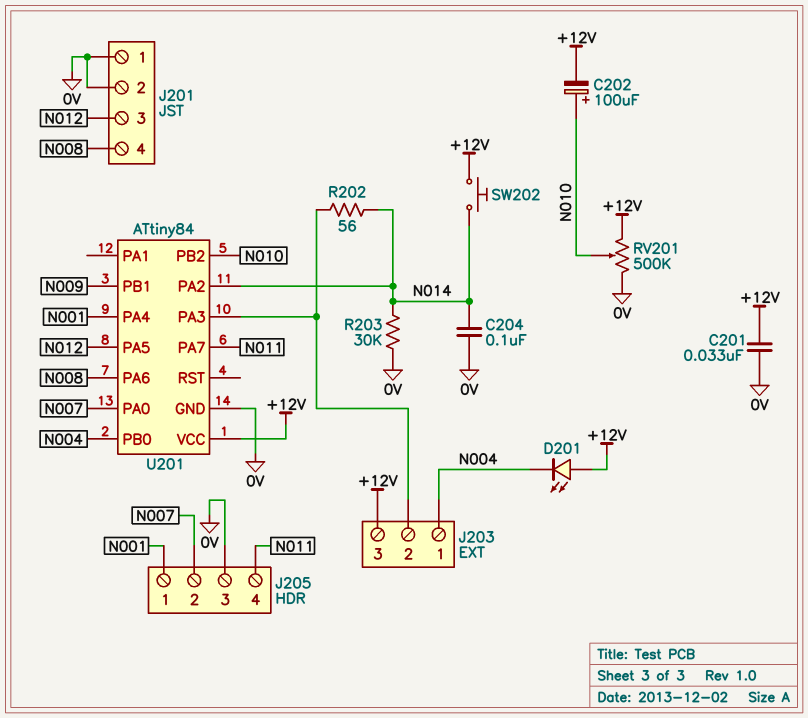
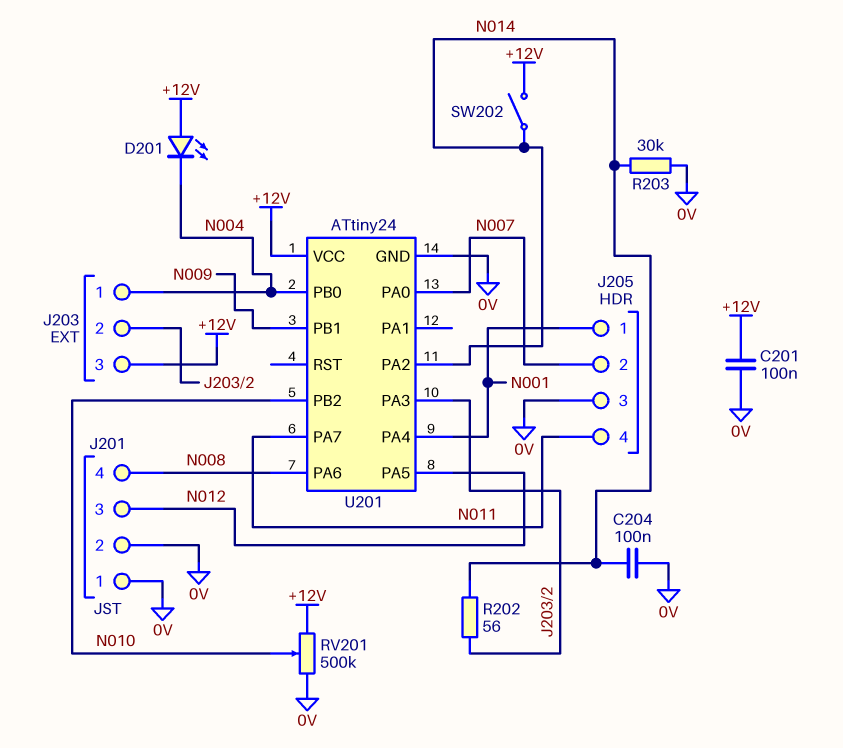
C201: 33nF (+12V, 0V) -> 100nF (+12V, 0V)
C202: 100uF (plus N010, minus +12V) -> none
SW202: button (+12V, N014) -> switch (+12V, N014)
U201: ATtiny84 -> ATtiny24

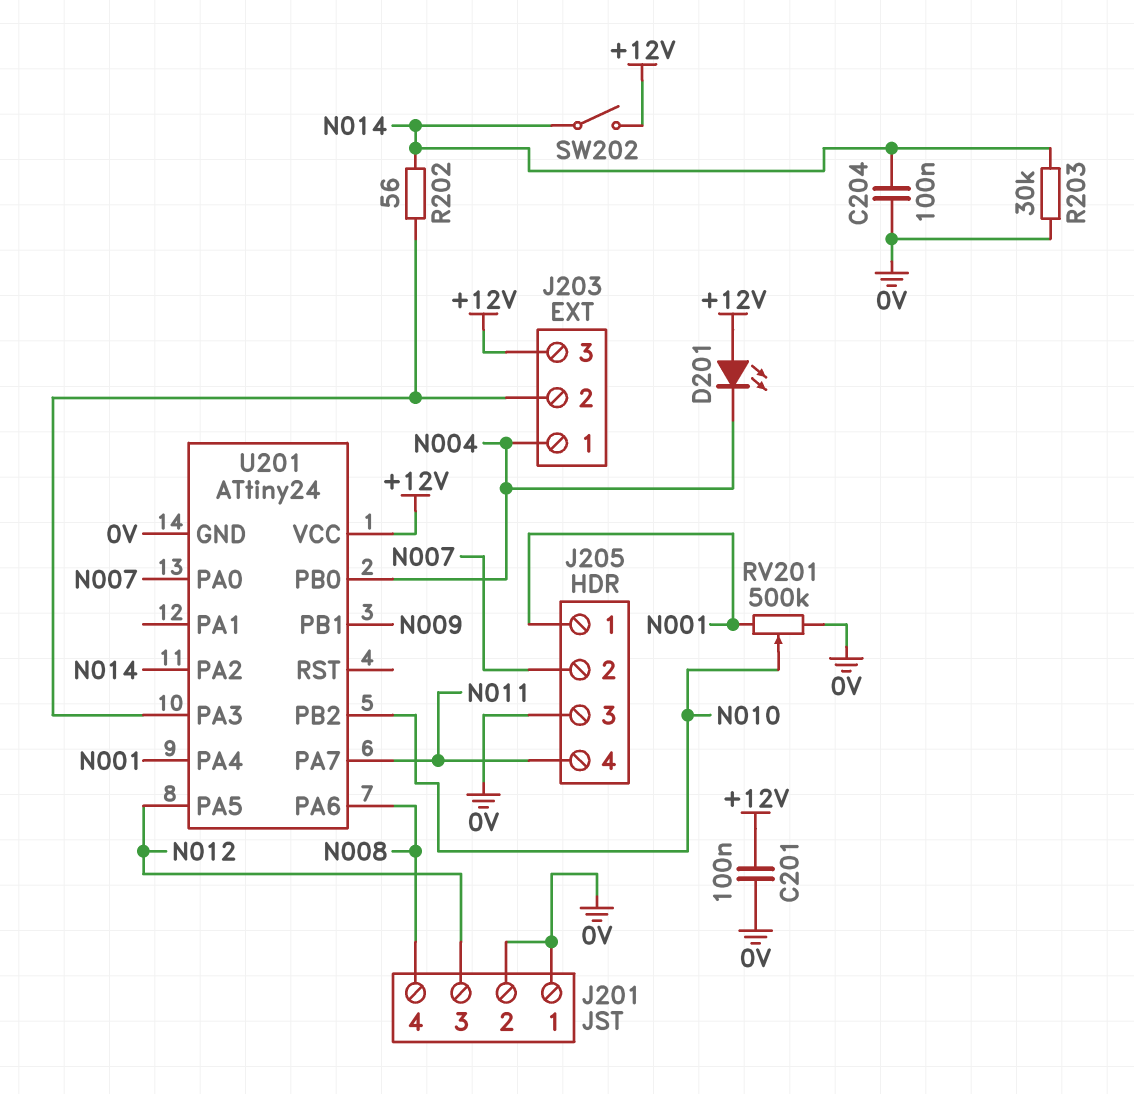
RV201: 500k (+12V, 0V, wiper N010) -> 500k (0V, N001, wiper N010)

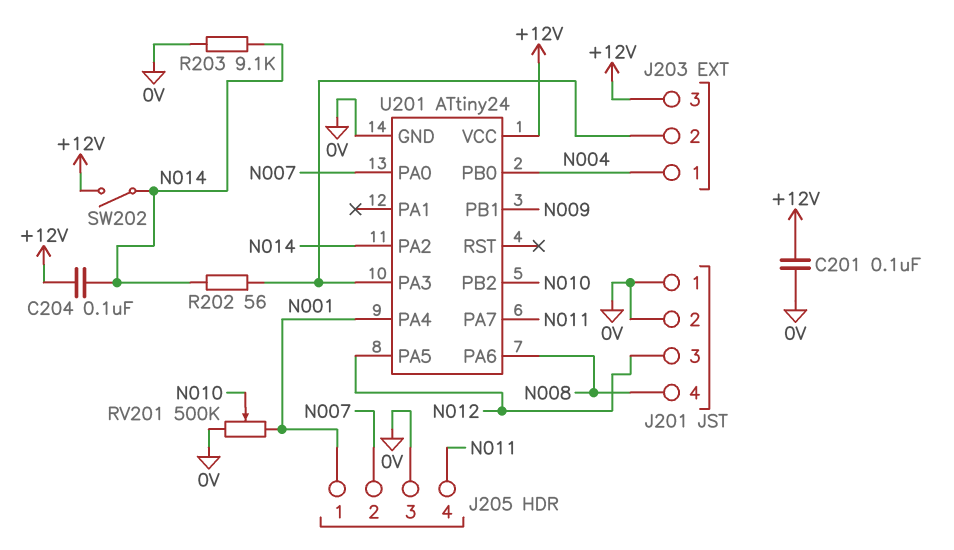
C204: 100nF (0V, N014) -> 100nF (+12V, N014)
D201: LED (A +12V, K N004) -> none
R203: 30k (0V, N014) -> 9.1k (0V, N014)

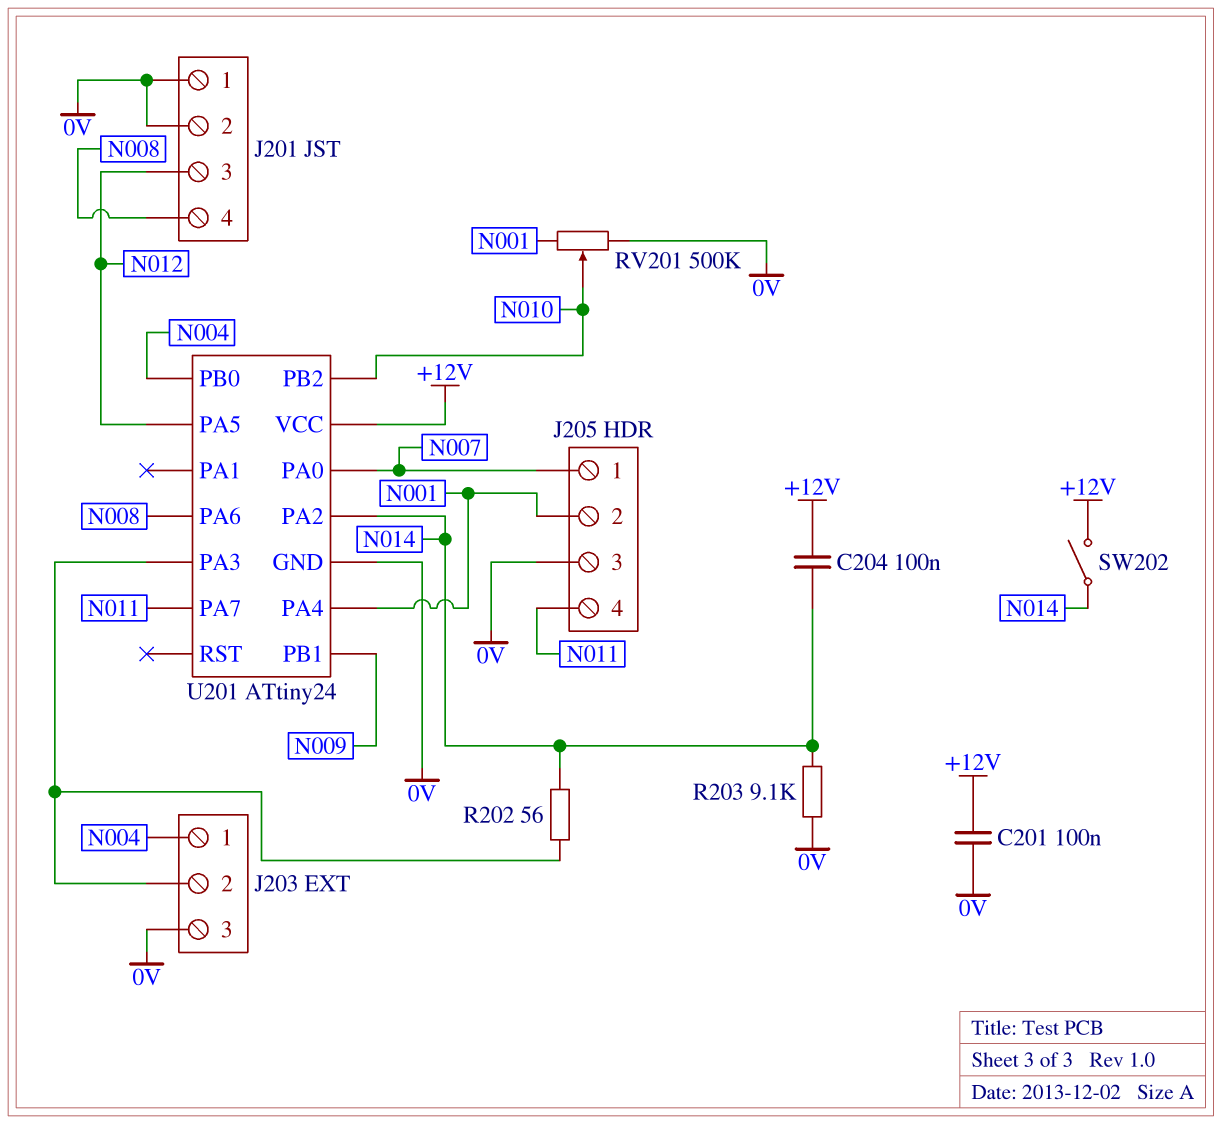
J203 pin 3: +12V -> 0V
J205 pin 1: N001 -> N007
J205 pin 2: N007 -> N001

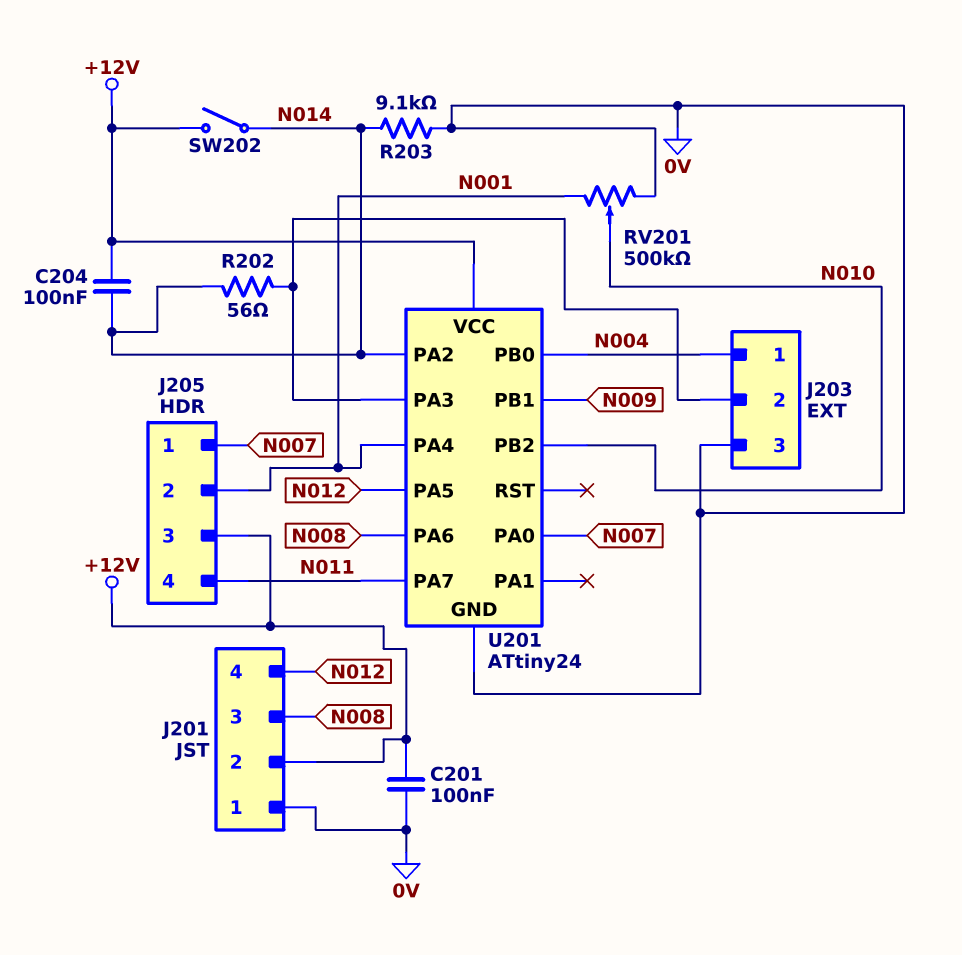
J201 pin 2: 0V -> +12V
J201 pin 3: N012 -> N008
J201 pin 4: N008 -> N012
J205 pin 3: 0V -> +12V

